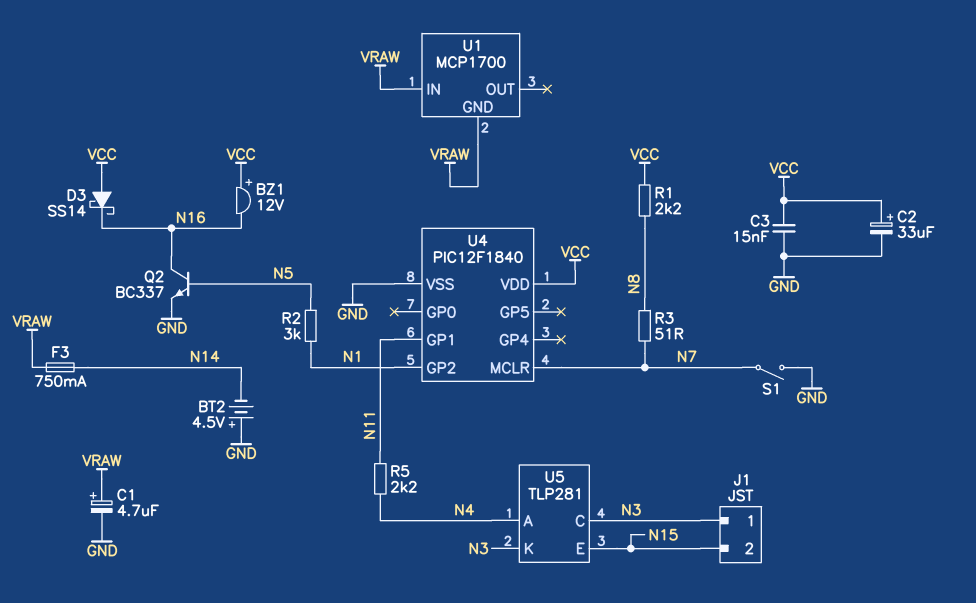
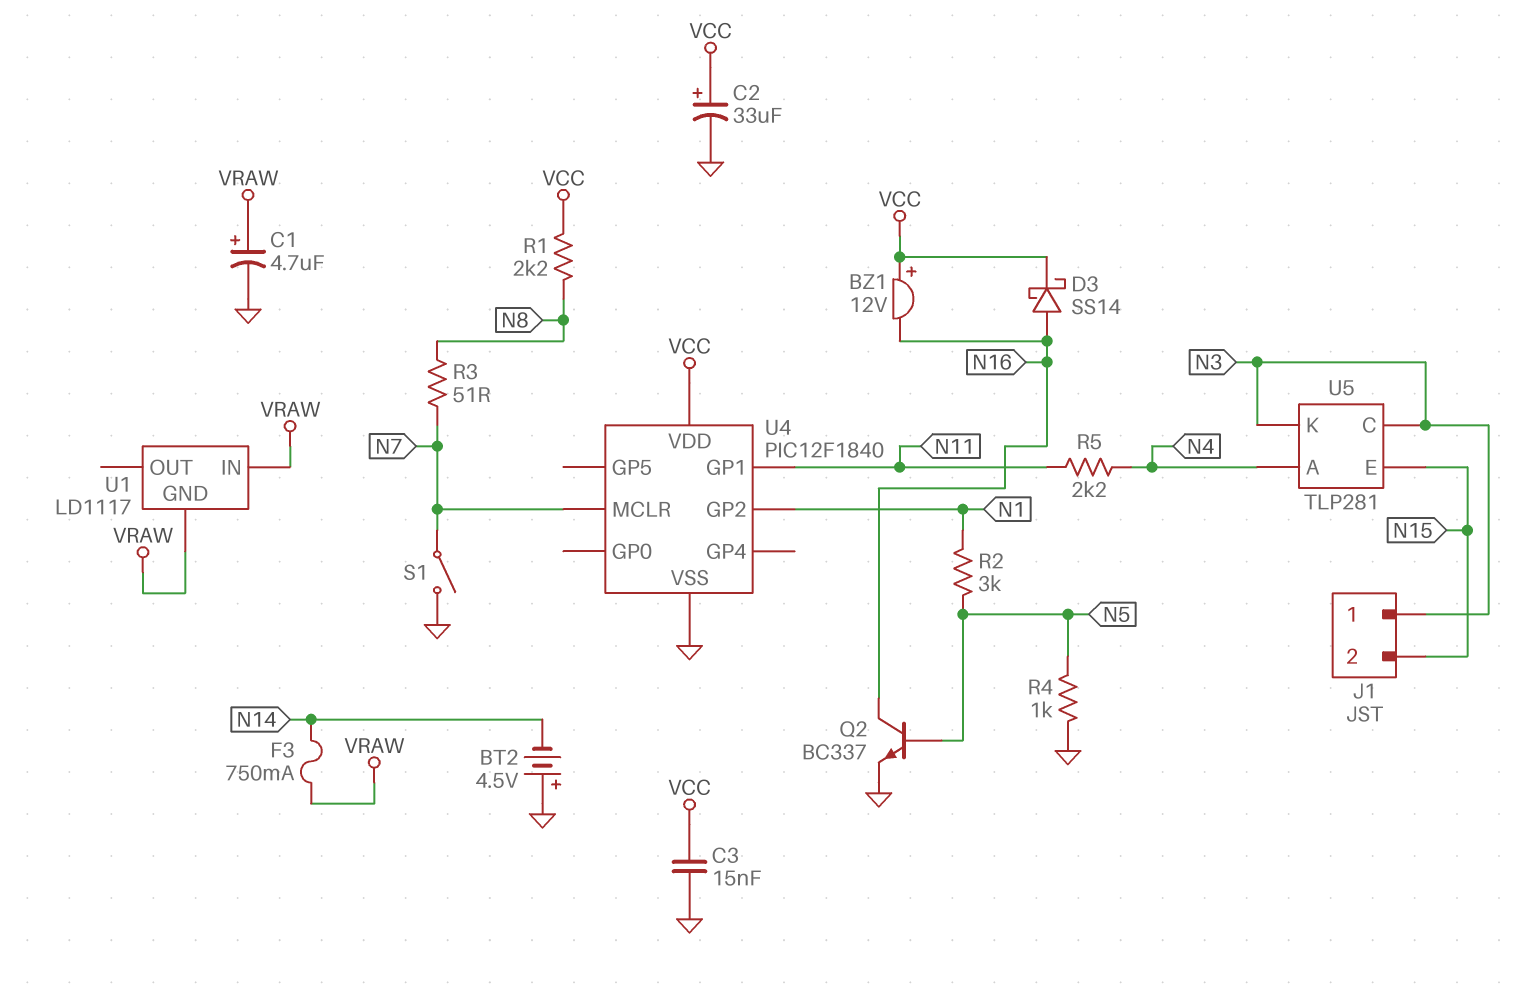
D3: schottky SS14 (A VCC, K N16) -> schottky SS14 (A N16, K VCC)
R4: none -> 1k (GND, N5)
U1: MCP1700 -> LD1117

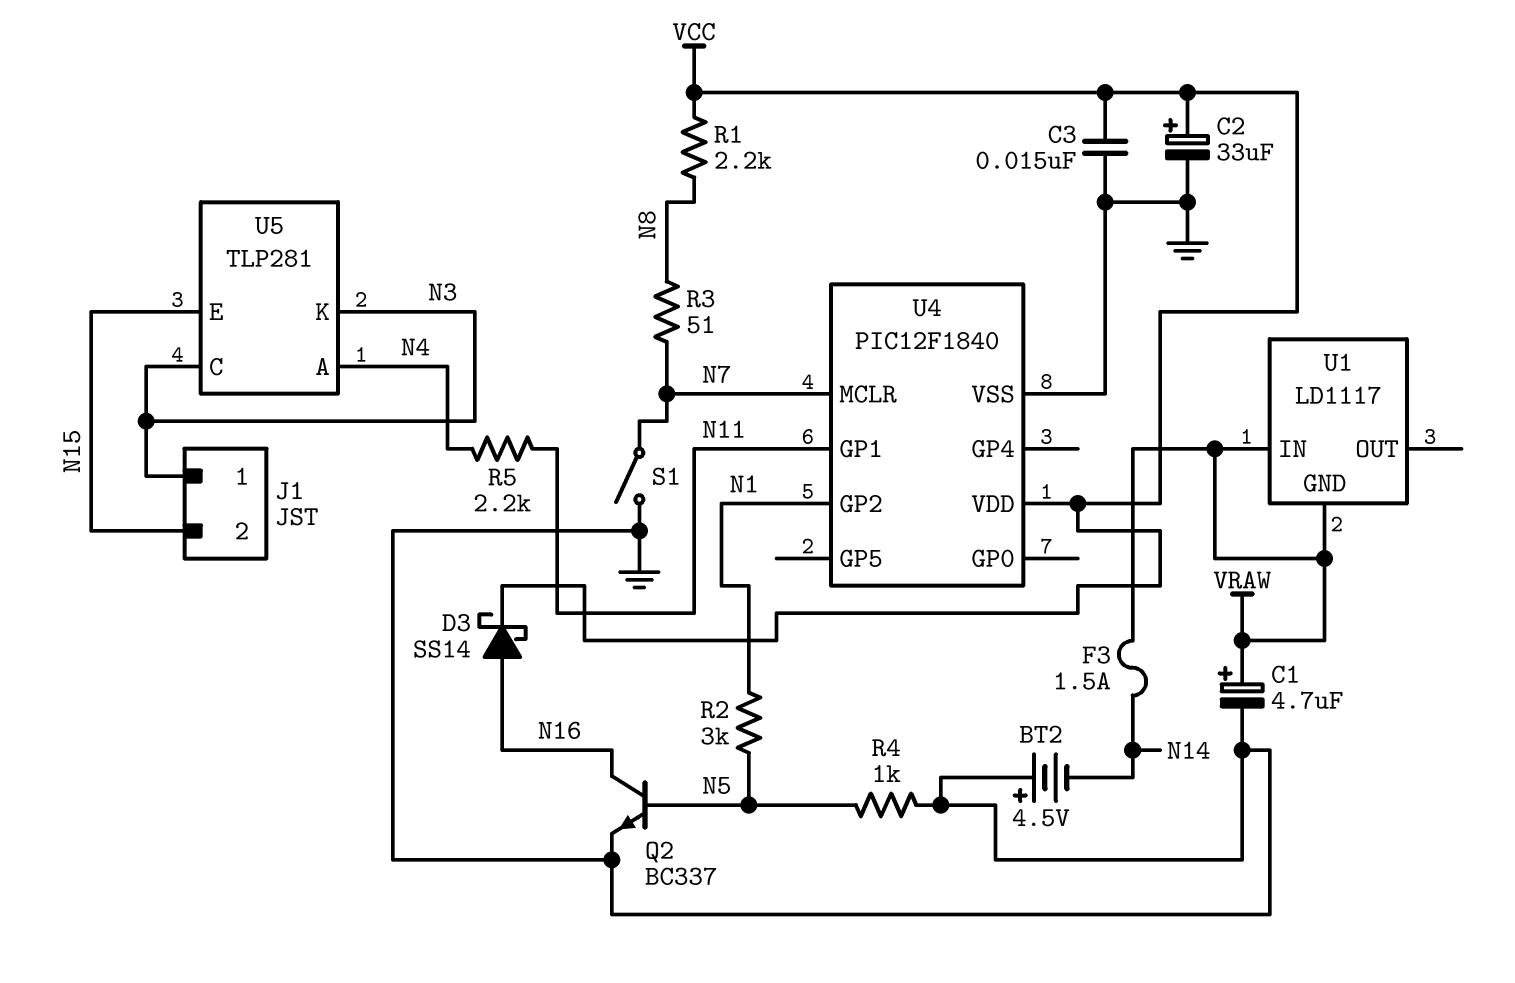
BZ1: buzzer 12V (plus VCC, minus N16) -> none
F3: 750mA (N14, VRAW) -> 1.5A (N14, VRAW)

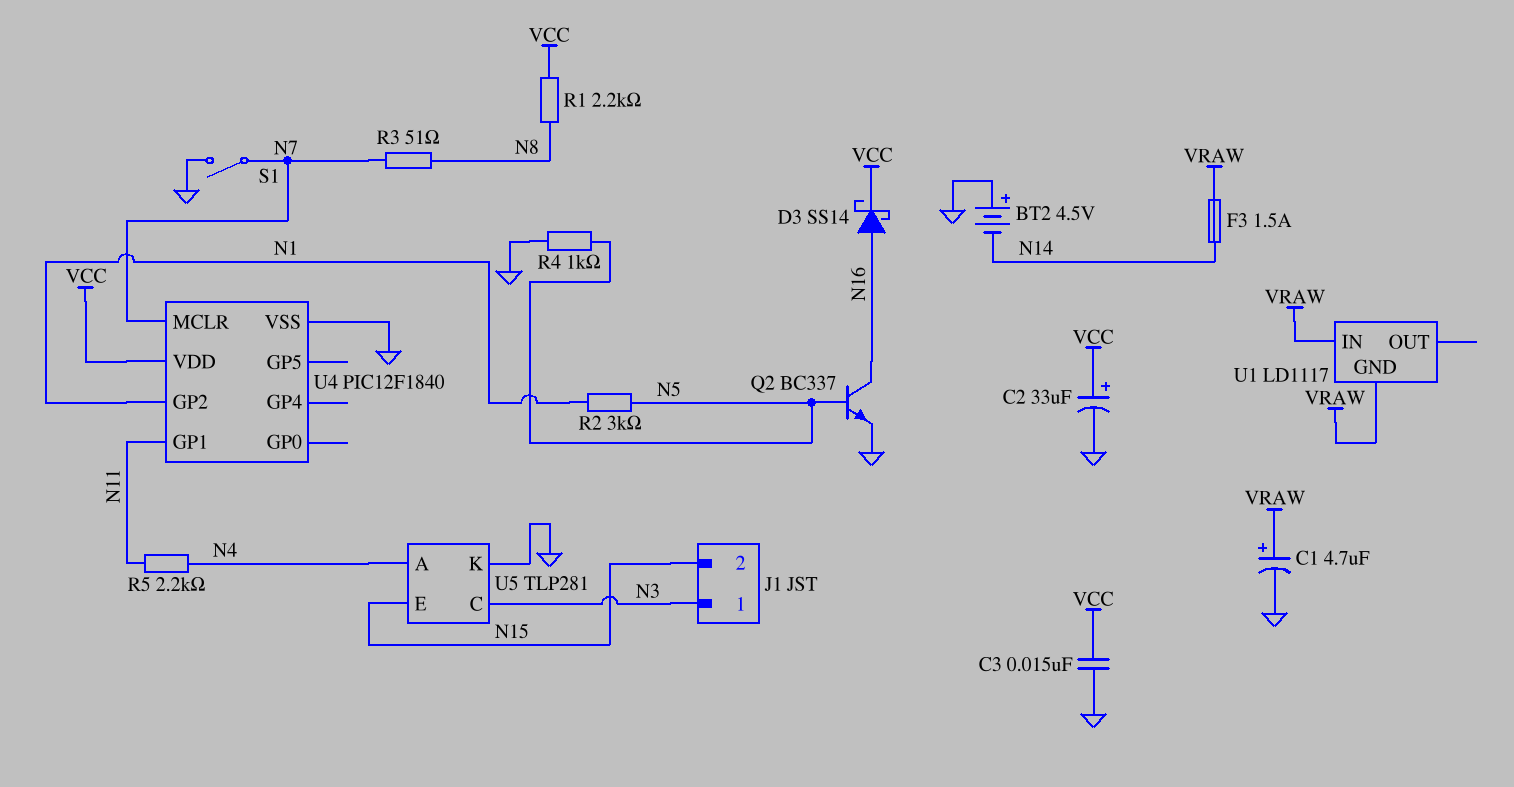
U5 pin K: N3 -> GND

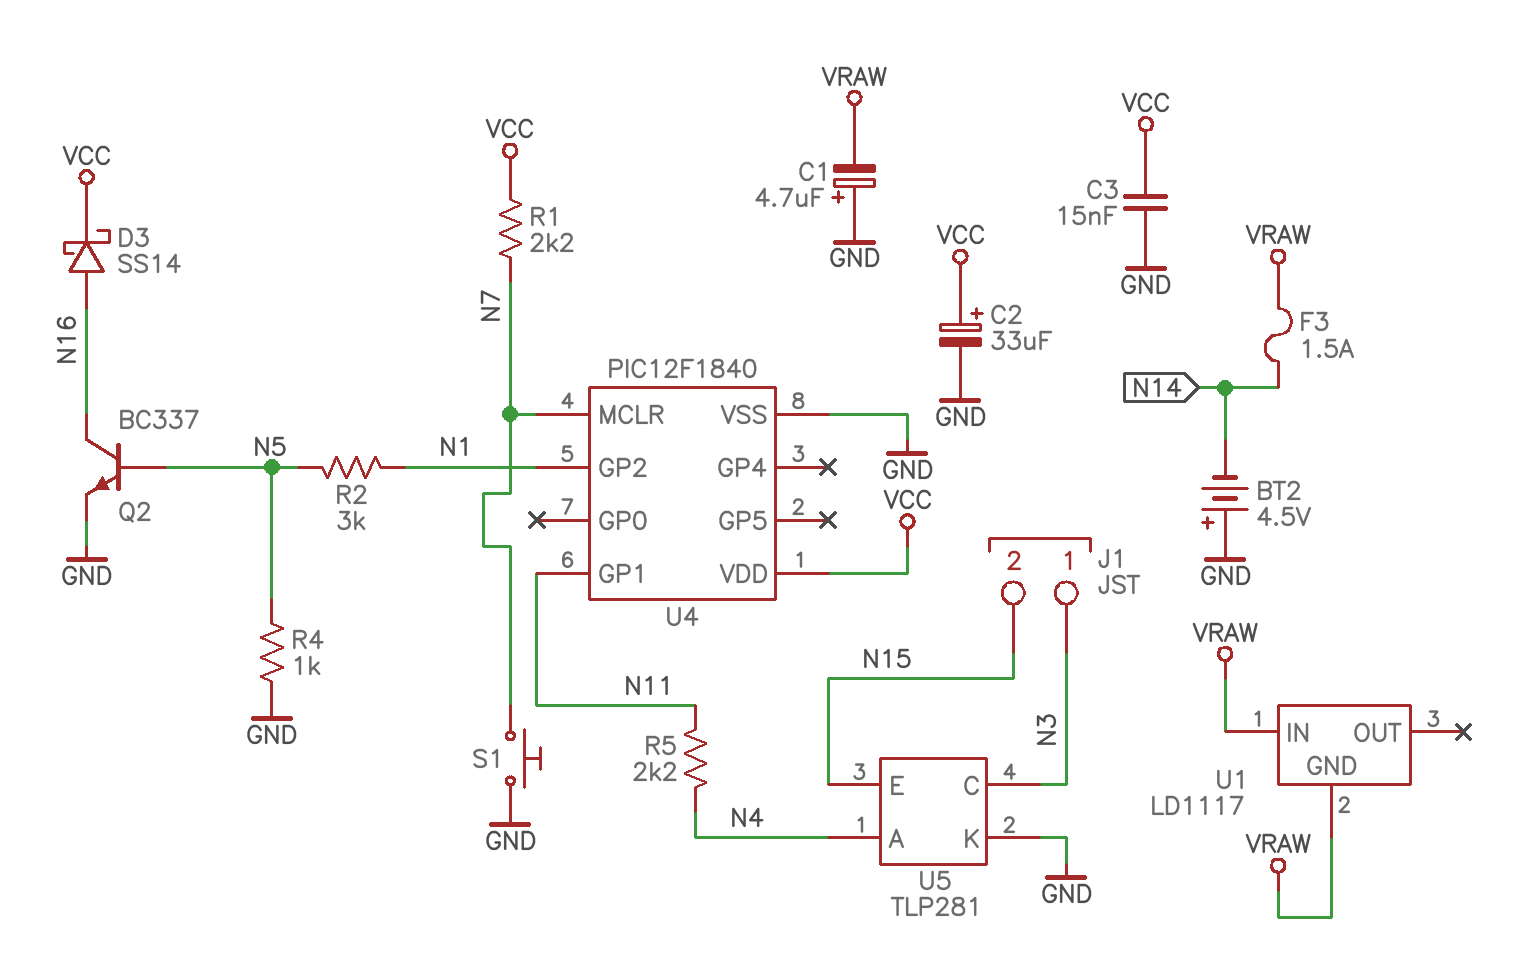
C1: 4.7uF (plus VRAW, minus GND) -> 4.7uF (plus GND, minus VRAW)
R1: 2.2k (N8, VCC) -> 2.2k (N7, VCC)
R3: 51 (N7, N8) -> none
S1: switch (GND, N7) -> button (GND, N7)

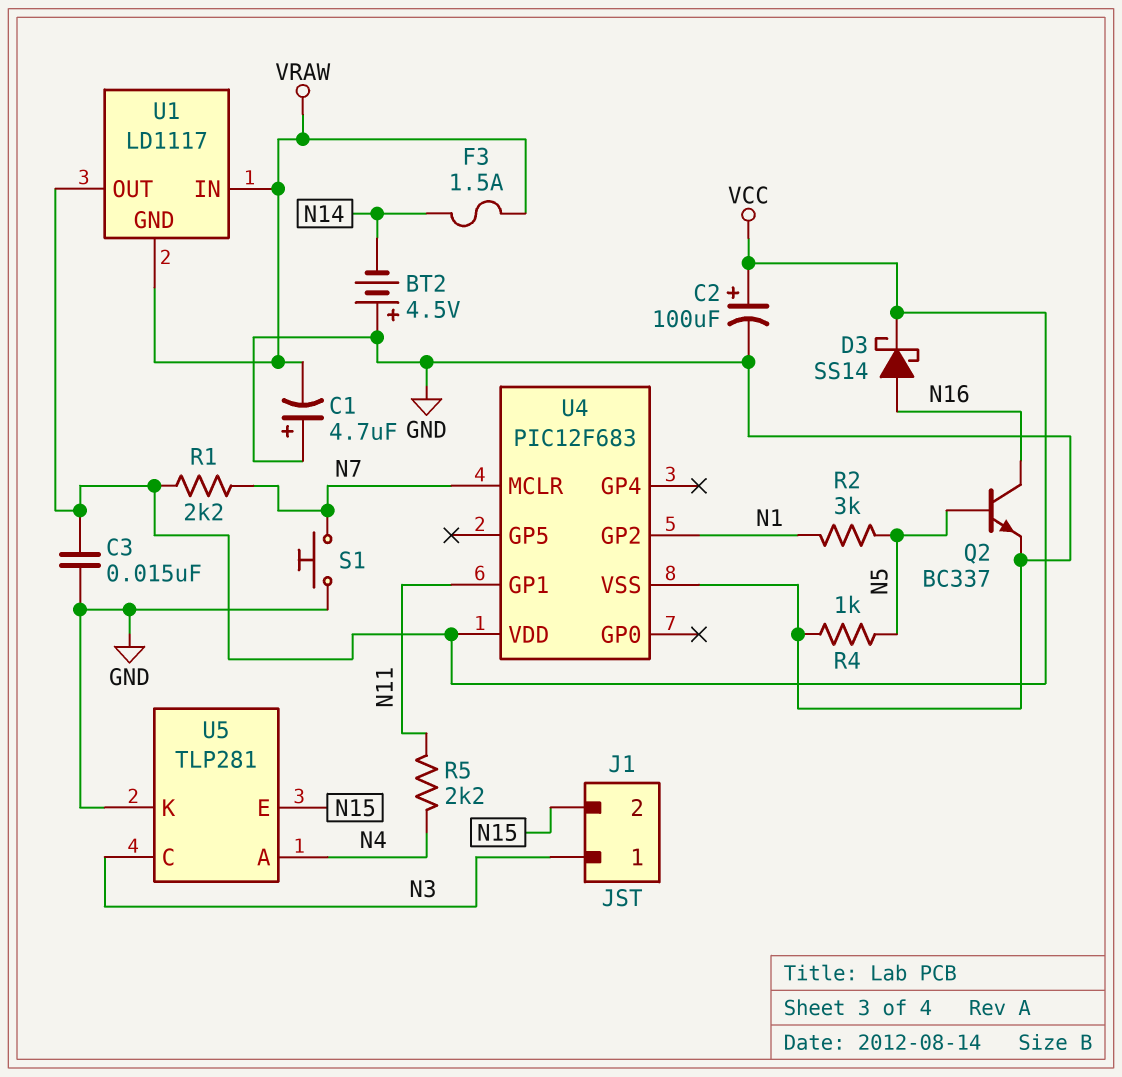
C2: 33uF (plus VCC, minus GND) -> 100uF (plus VCC, minus GND)
U1 pin OUT: none -> VCC
U4: PIC12F1840 -> PIC12F683

